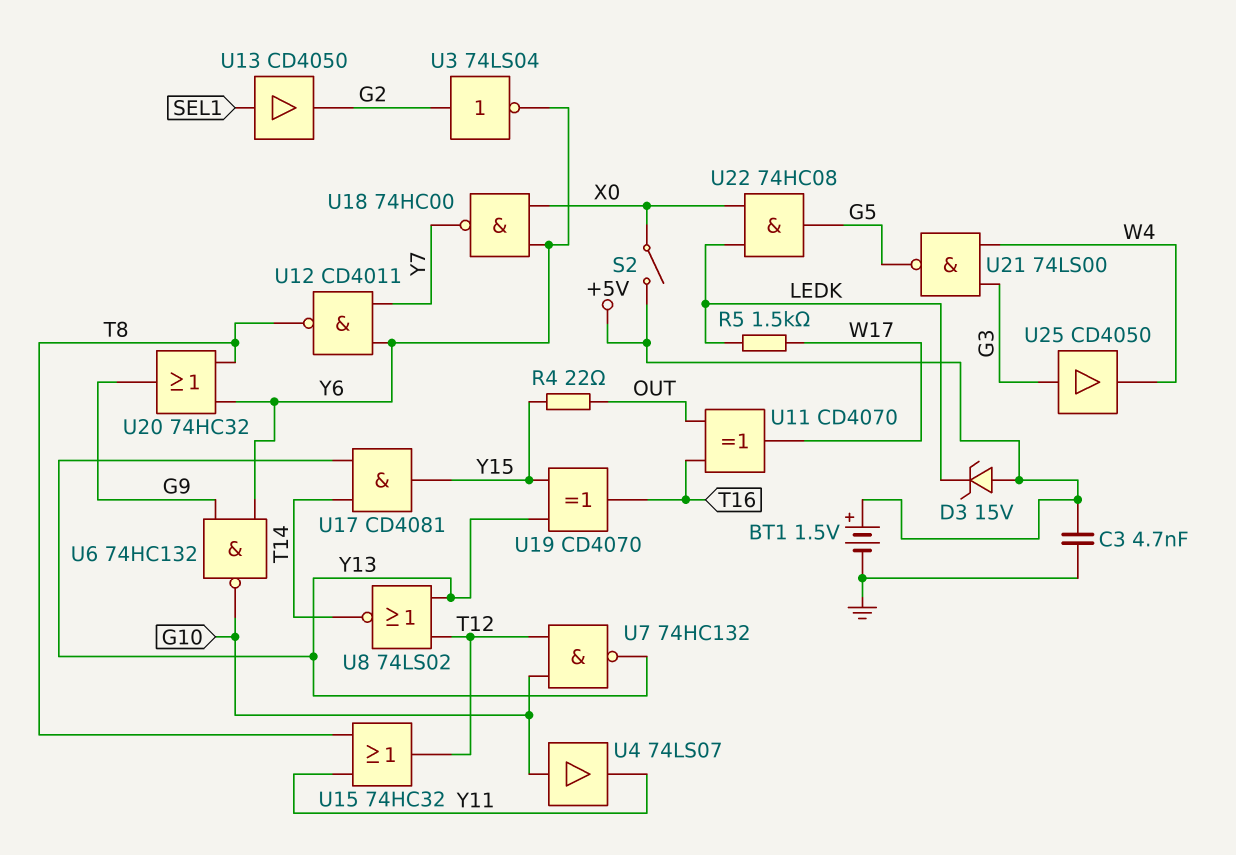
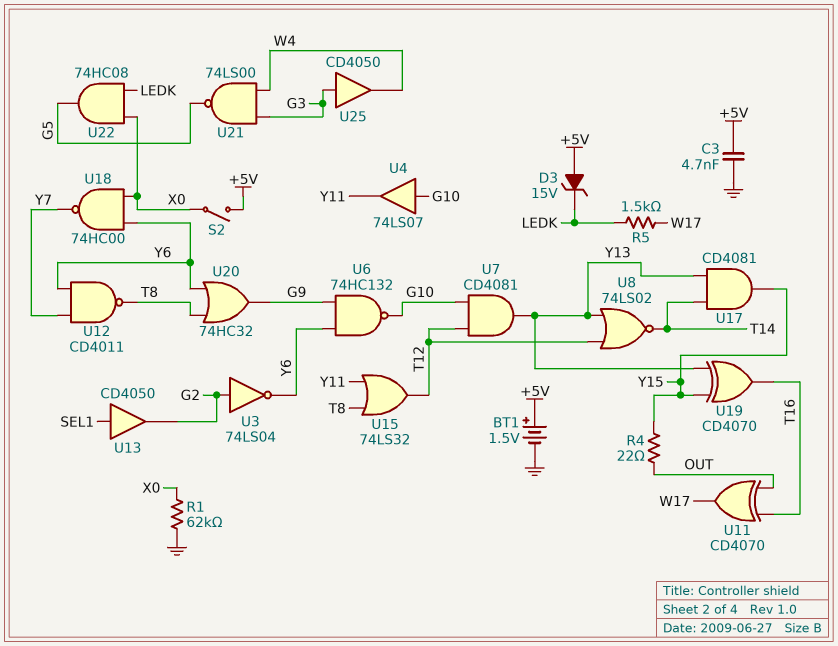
R1: none -> 62k (GND, X0)
U7: NAND 74HC132 (in G10, in T12, out Y13) -> AND CD4081 (in G10, in T12, out Y13)
U15: OR 74HC32 (in T8, in Y11, out T12) -> OR 74LS32 (in T8, in Y11, out T12)

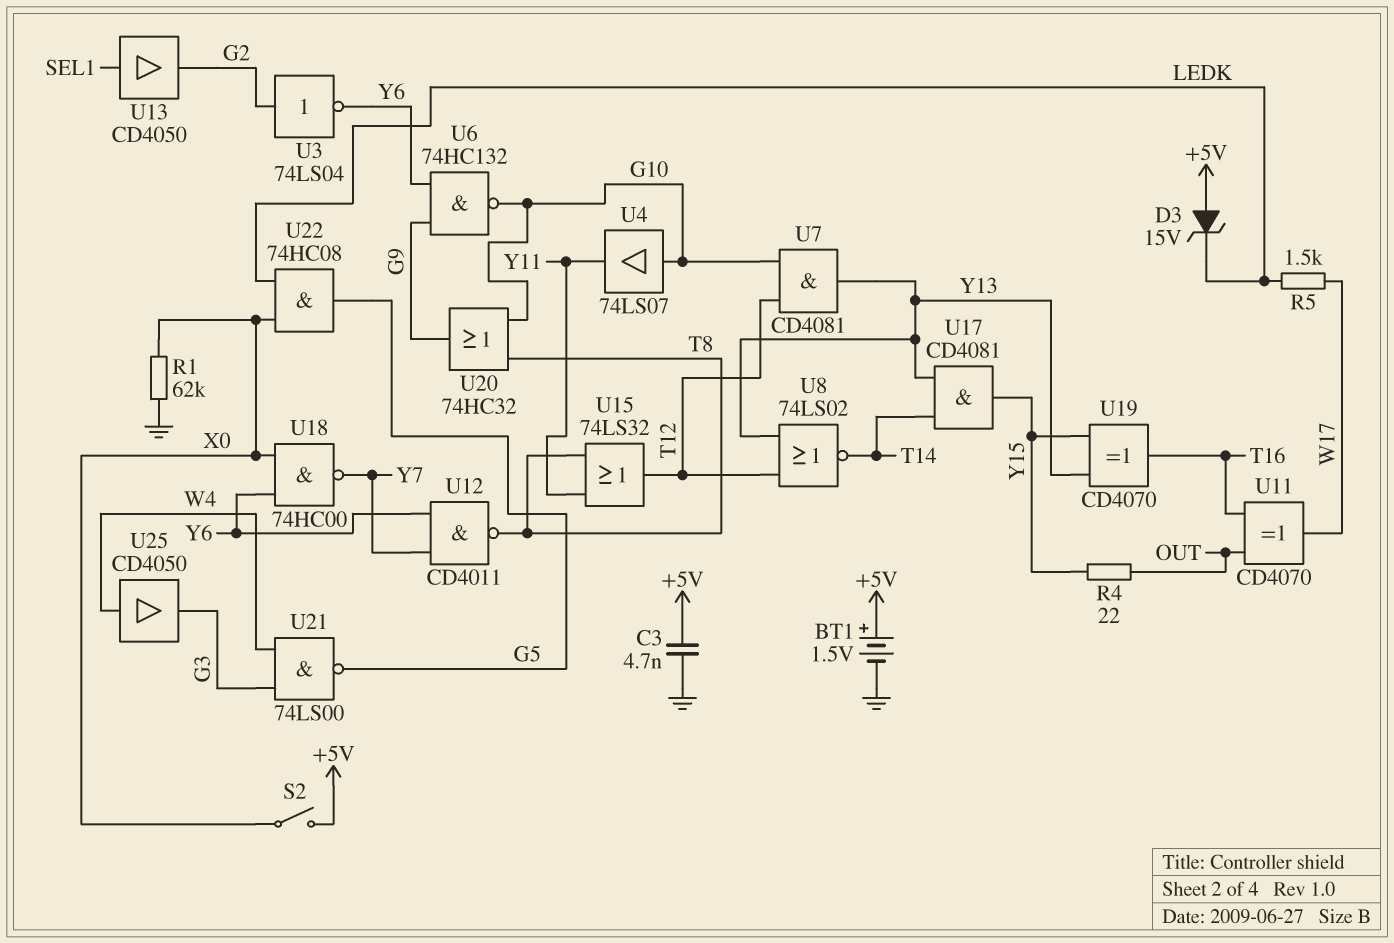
U20: OR 74HC32 (in T8, in Y6, out G9) -> OR 74HC32 (in G10, in T8, out G9)
U25: buffer CD4050 (in G3, out W4) -> buffer CD4050 (in W4, out G3)

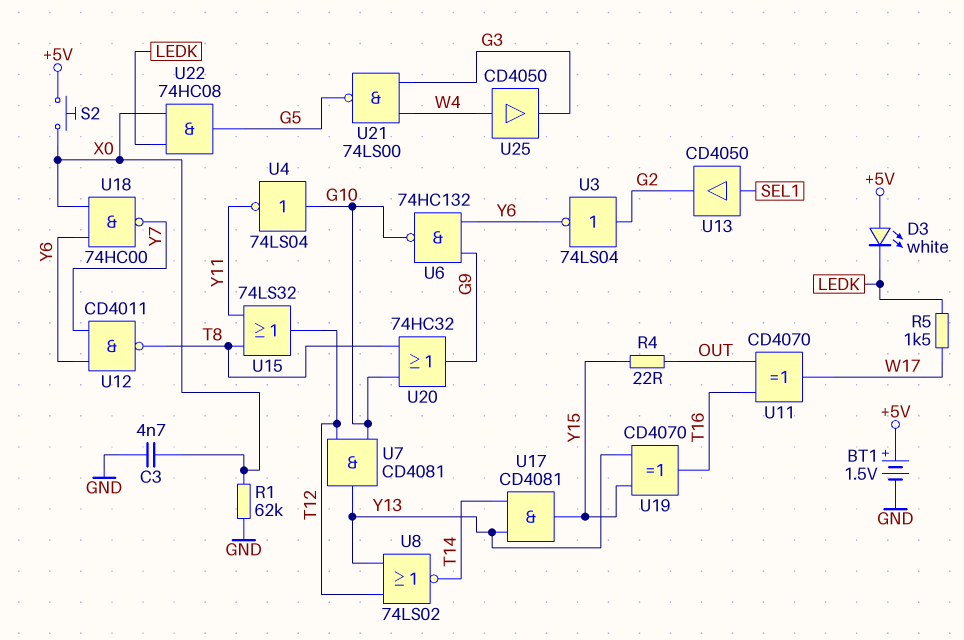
C3: 4.7nF (+5V, GND) -> 4.7nF (GND, X0)
D3: zener 15V (A +5V, K LEDK) -> LED white (A +5V, K LEDK)
S2: switch (+5V, X0) -> button (+5V, X0)
U4: buffer 74LS07 (in G10, out Y11) -> NOT 74LS04 (in G10, out Y11)

